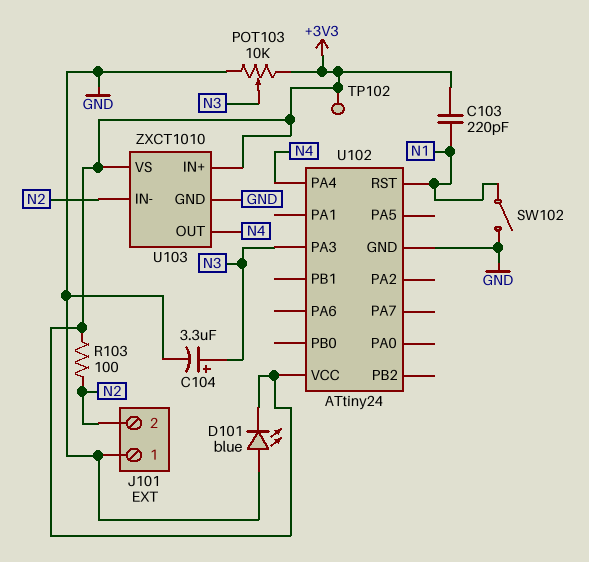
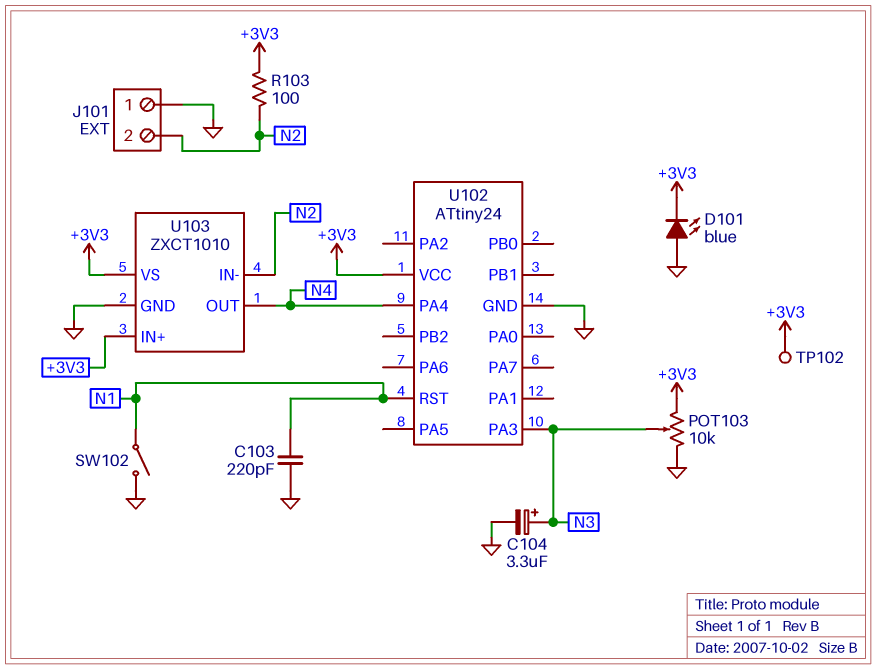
C103: 220pF (+3V3, N1) -> 220pF (GND, N1)

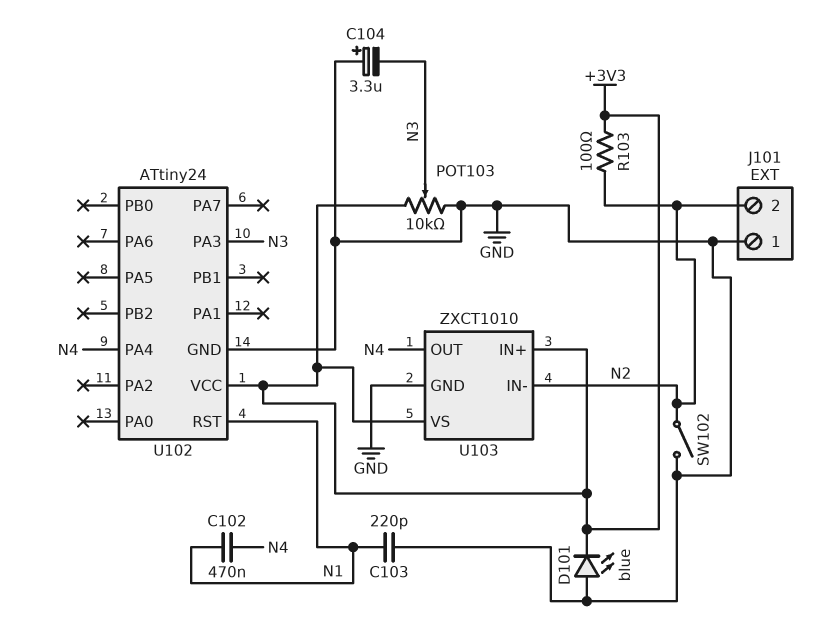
C102: none -> 470nF (N1, N4)
C104: 3.3uF (plus N3, minus GND) -> 3.3uF (plus GND, minus N3)
SW102: switch (GND, N1) -> switch (GND, N2)
TP102: test point (+3V3) -> none

